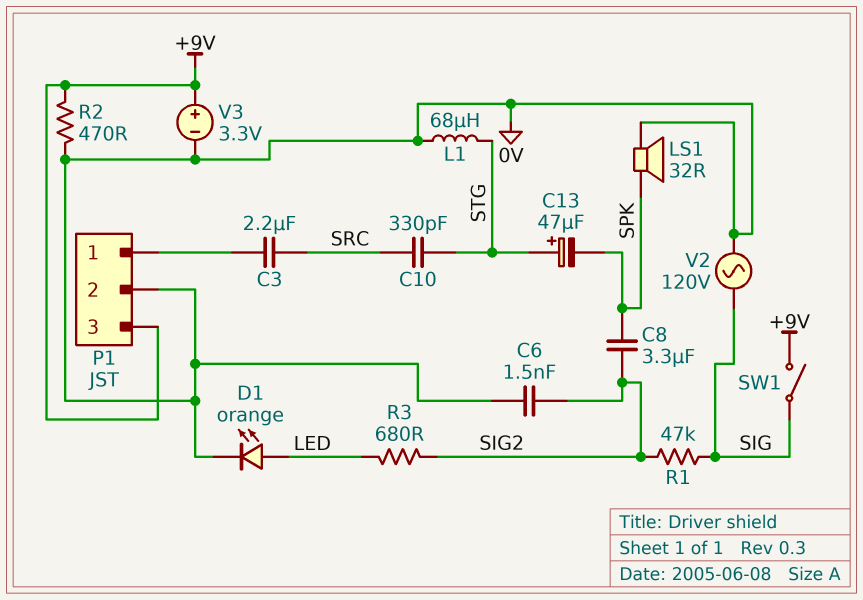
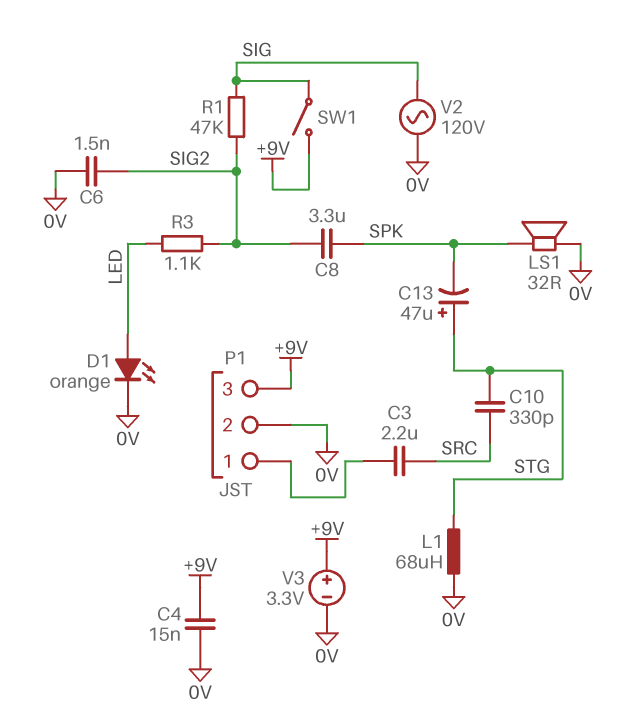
C4: none -> 15nF (+9V, 0V)
R2: 470 (+9V, 0V) -> none
R3: 680 (LED, SIG2) -> 1.1k (LED, SIG2)

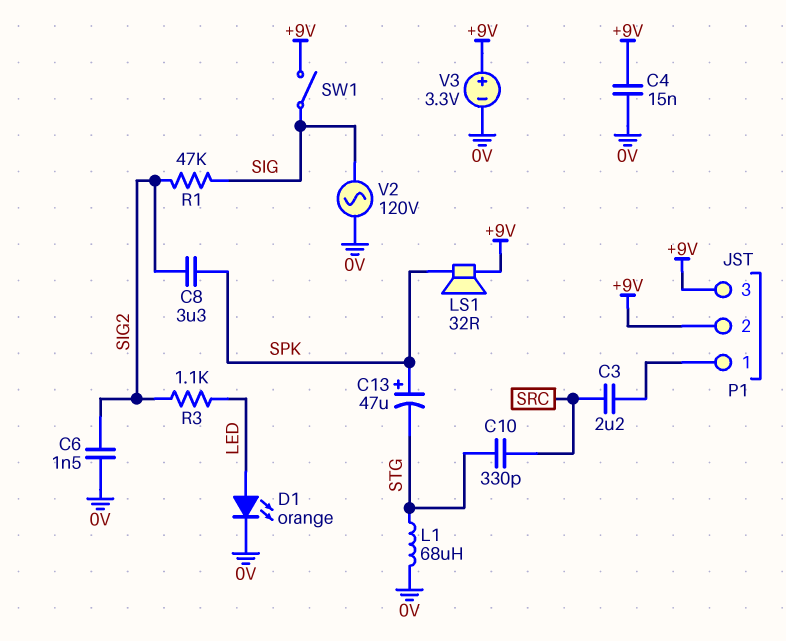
C13: 47uF (plus STG, minus SPK) -> 47uF (plus SPK, minus STG)
LS1: speaker 32R (0V, SPK) -> speaker 32R (+9V, SPK)
P1 pin 2: 0V -> +9V

